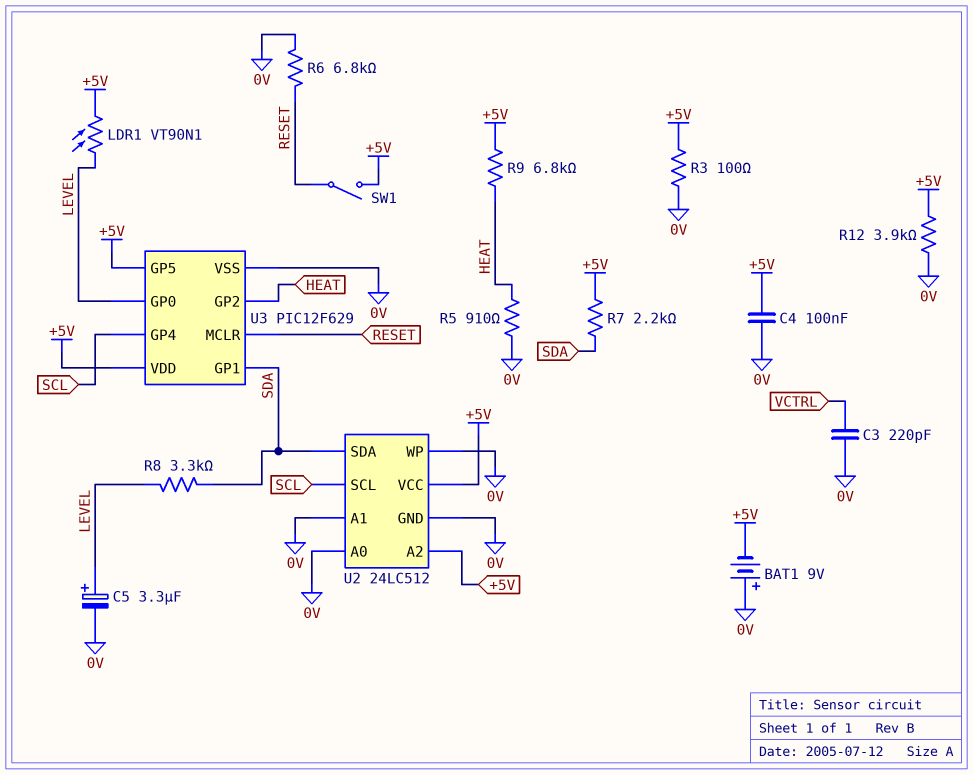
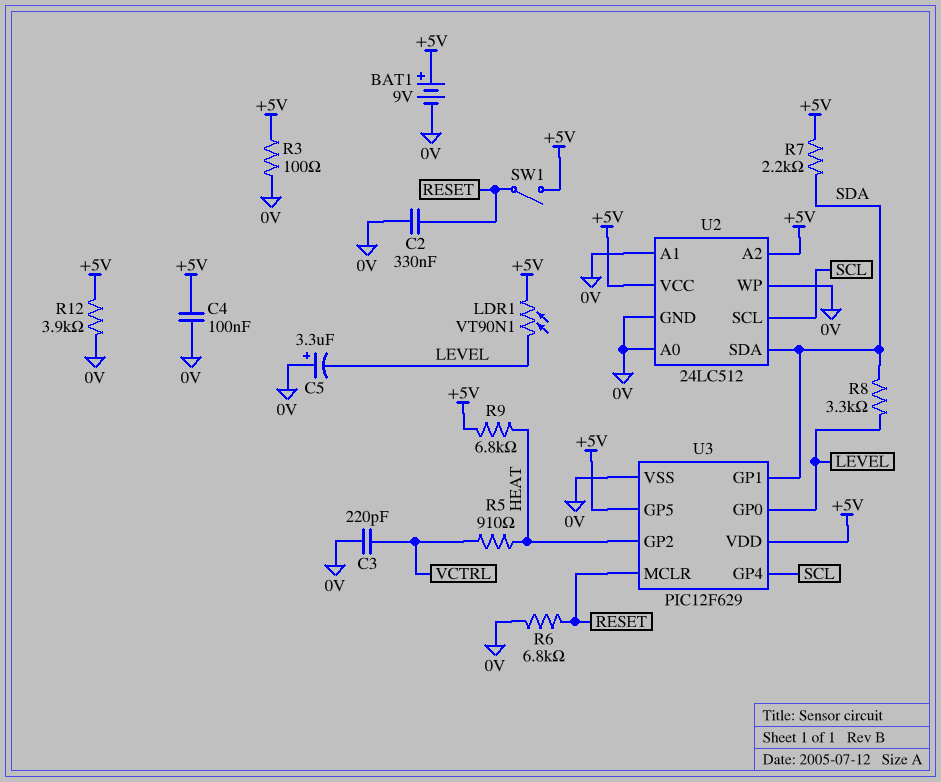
BAT1: 9V (plus 0V, minus +5V) -> 9V (plus +5V, minus 0V)
C2: none -> 330nF (0V, RESET)
C5: 3.3uF (plus LEVEL, minus 0V) -> 3.3uF (plus 0V, minus LEVEL)
R5: 910 (0V, HEAT) -> 910 (HEAT, VCTRL)

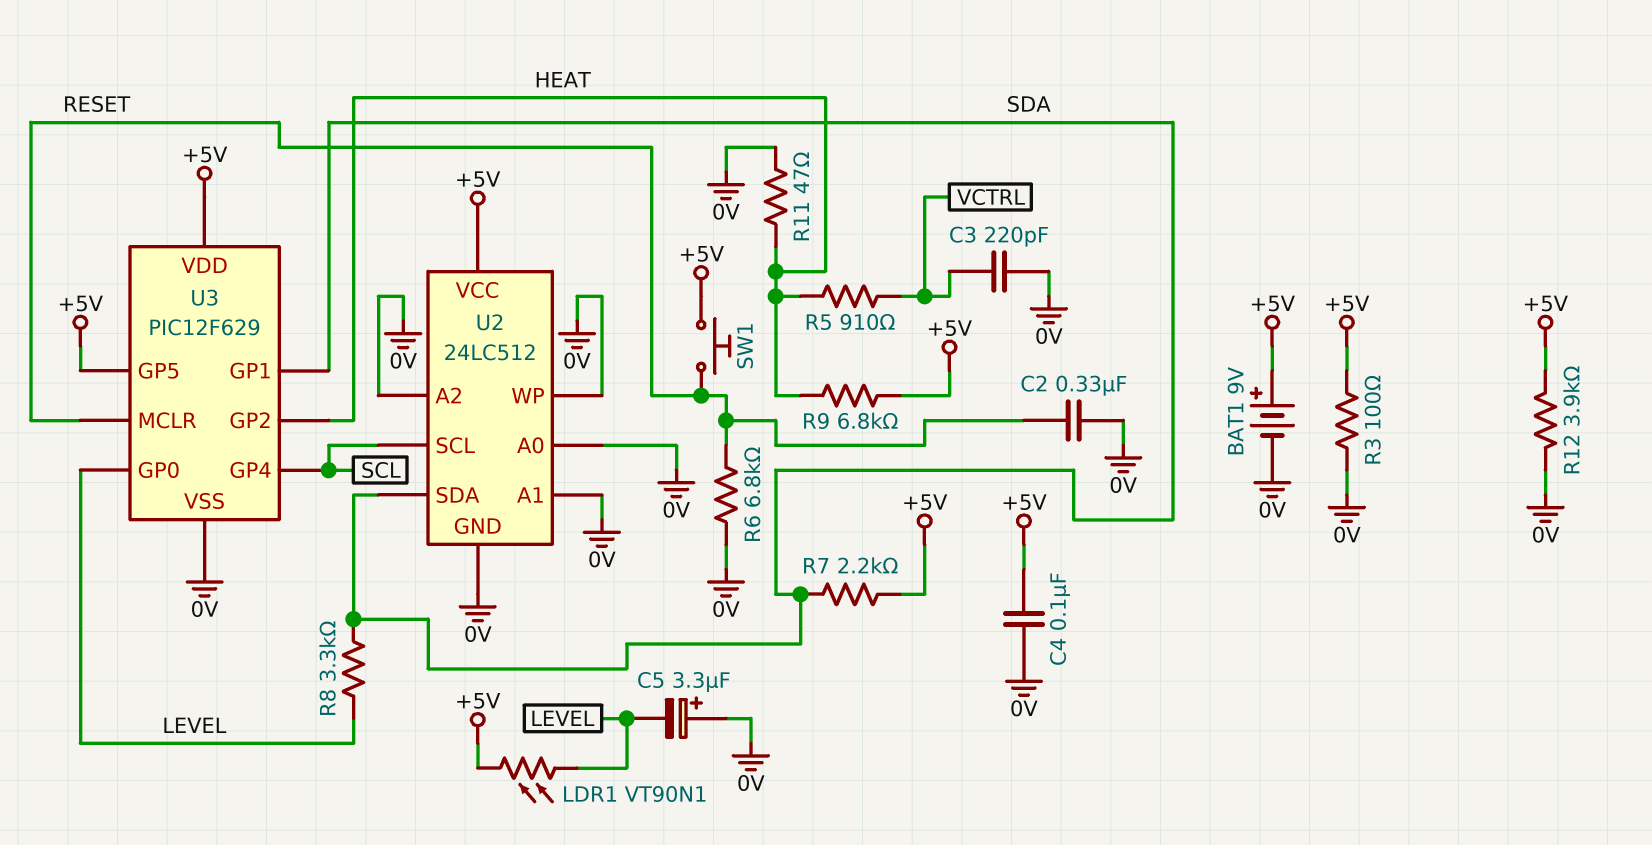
R11: none -> 47 (0V, HEAT)
SW1: switch (+5V, RESET) -> button (+5V, RESET)
U2 pin A2: +5V -> 0V

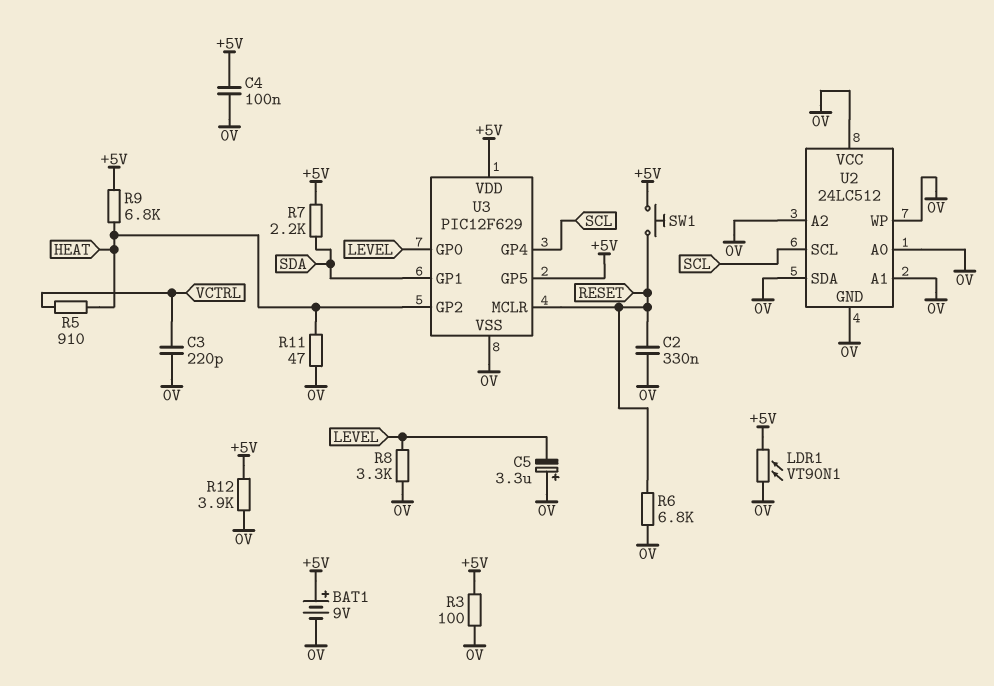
LDR1: VT90N1 (+5V, LEVEL) -> VT90N1 (+5V, 0V)
R8: 3.3k (LEVEL, SDA) -> 3.3k (0V, LEVEL)
U2 pin SDA: SDA -> 0V
U2 pin VCC: +5V -> 0V

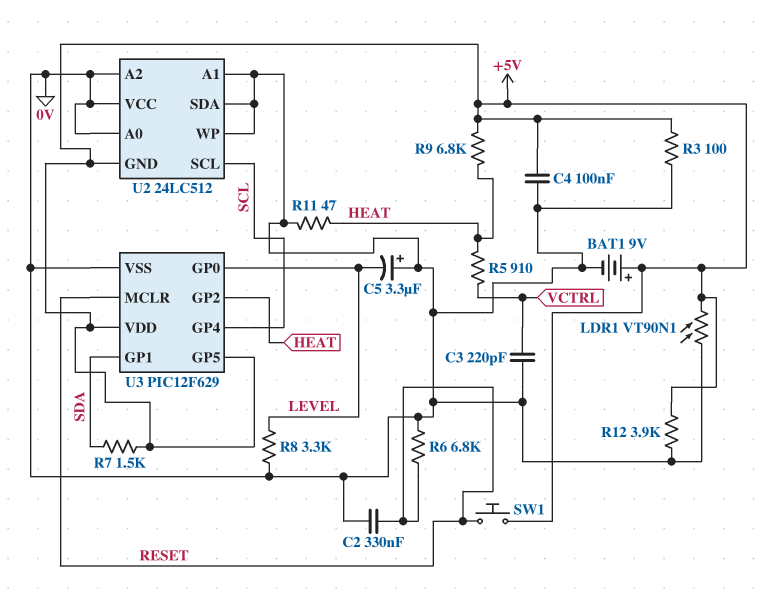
R7: 2.2k (+5V, SDA) -> 1.5k (+5V, SDA)
U2 pin GND: 0V -> +5V

